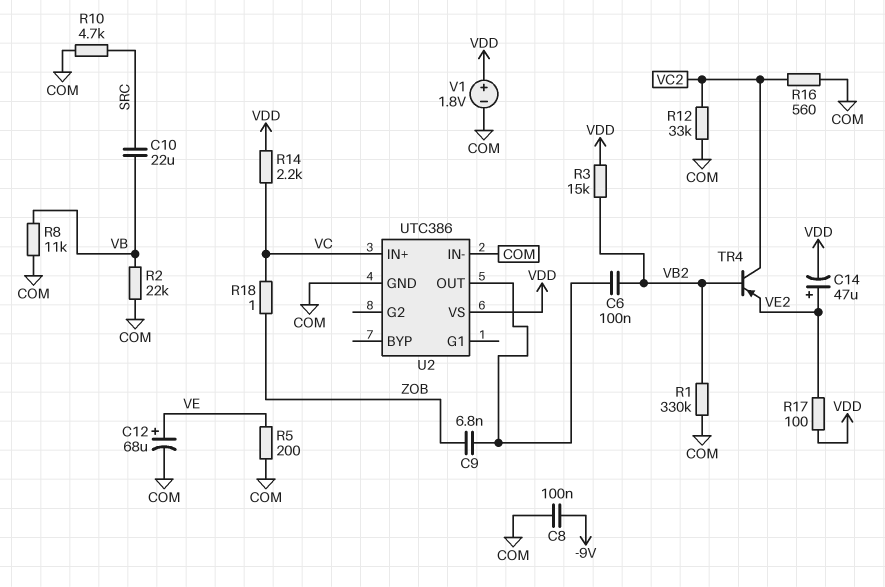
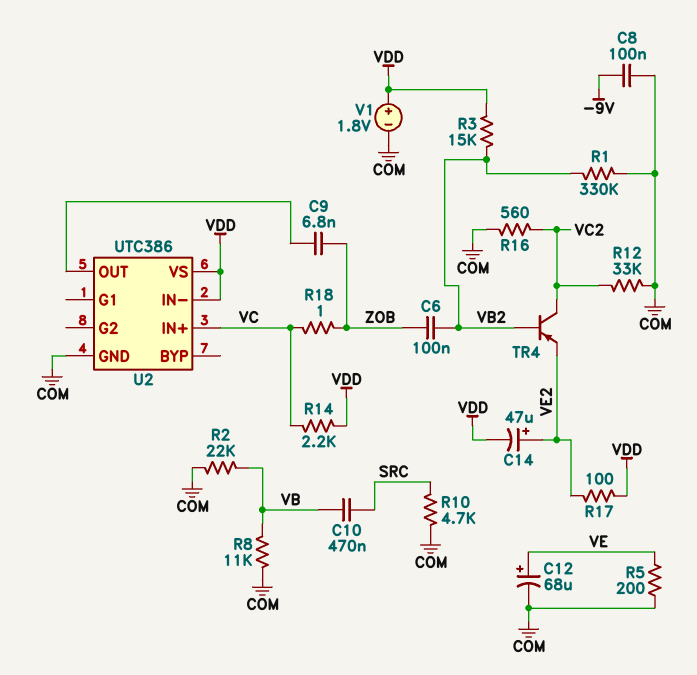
C6: 100nF (U2/OUT, VB2) -> 100nF (VB2, ZOB)
C10: 22uF (SRC, VB) -> 470nF (SRC, VB)
U2 pin IN-: COM -> VDD

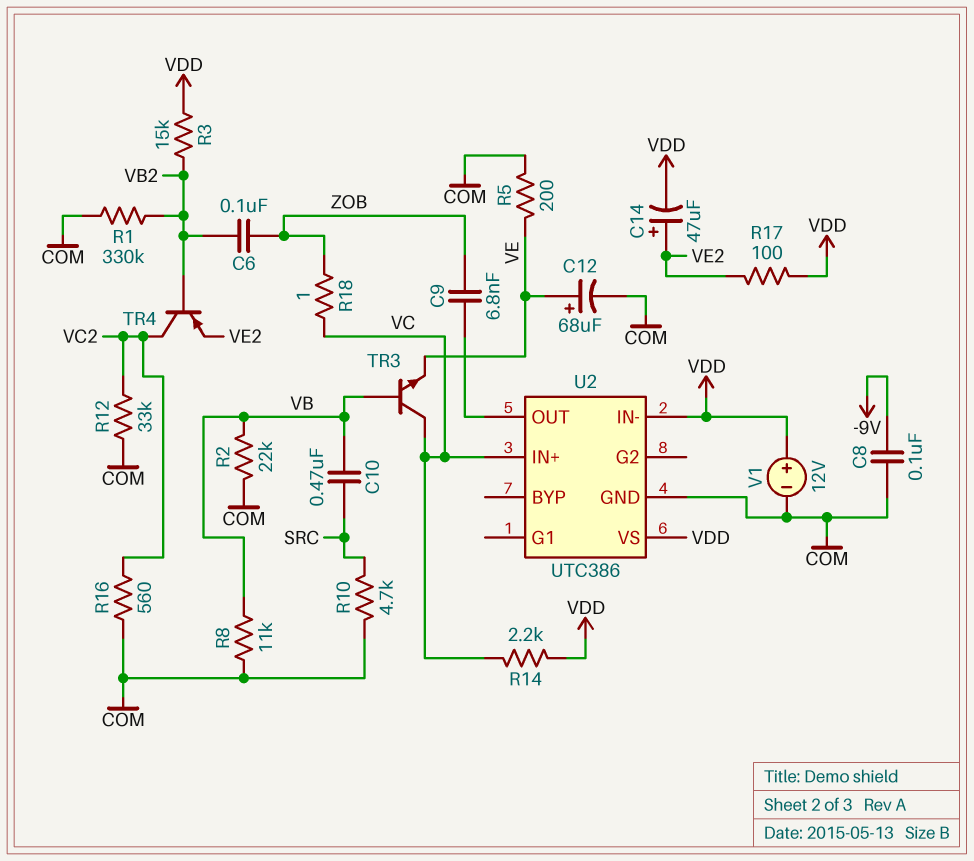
TR3: none -> NPN (B VB, C VC, E VE)
V1: 1.8V (plus VDD, minus COM) -> 12V (plus VDD, minus COM)

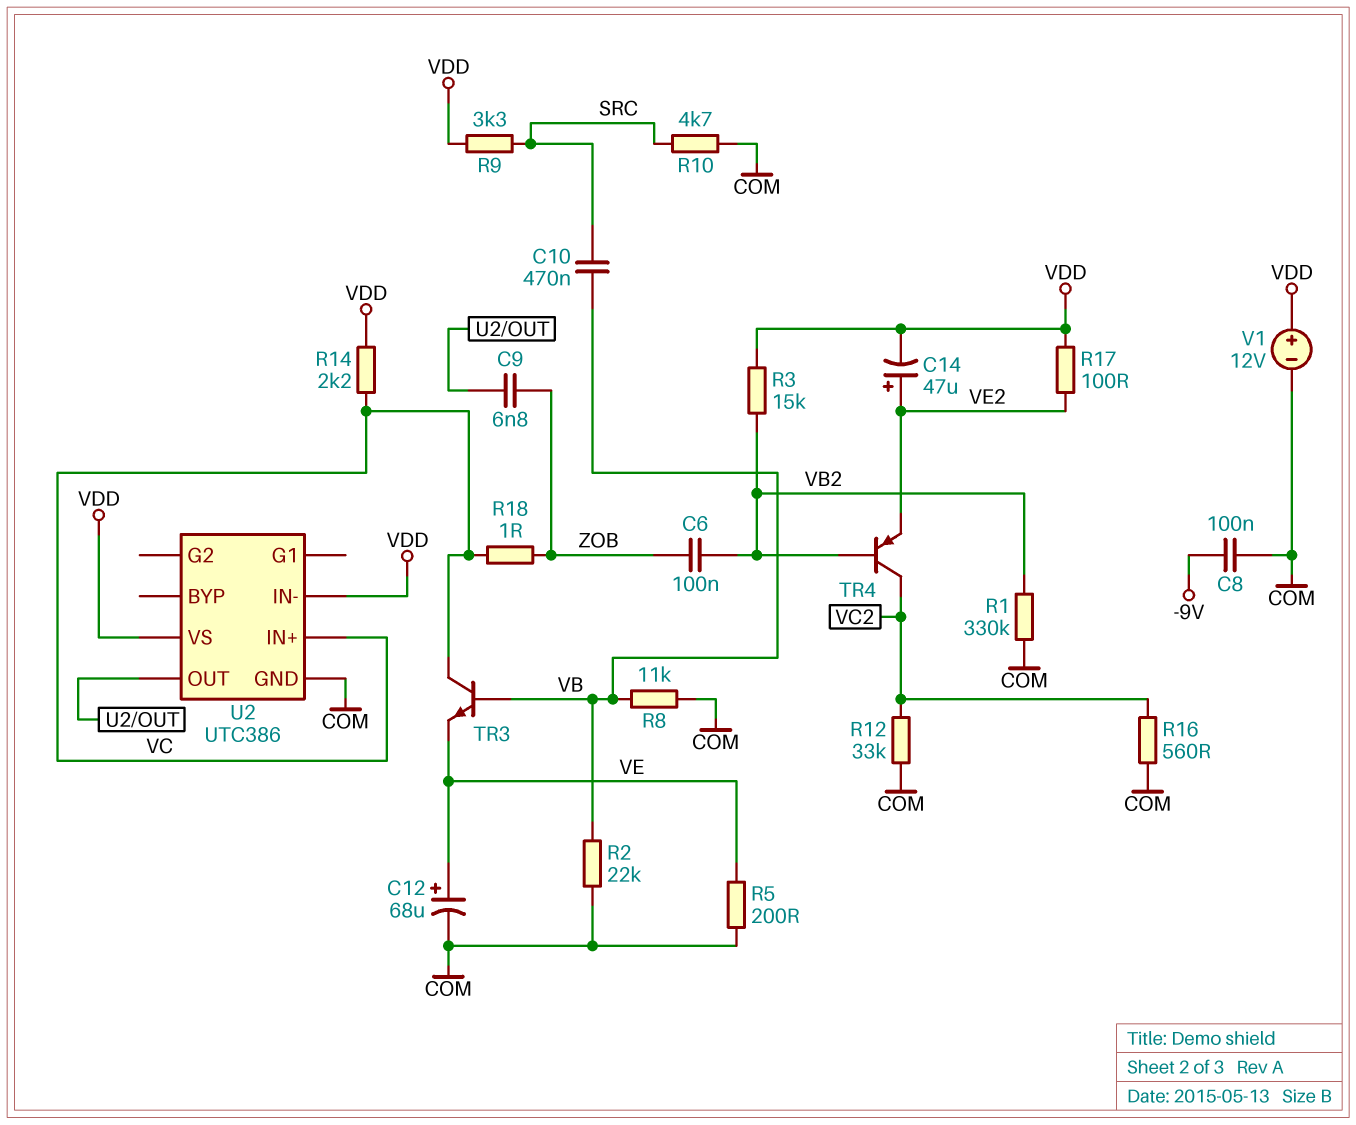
R9: none -> 3.3k (SRC, VDD)

